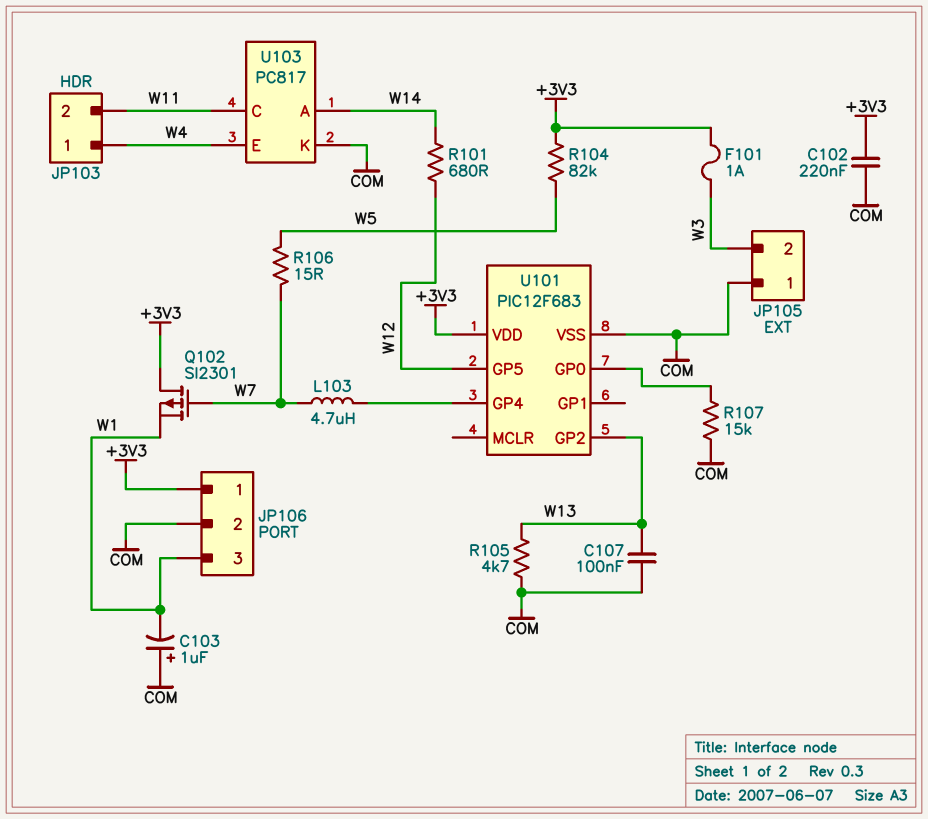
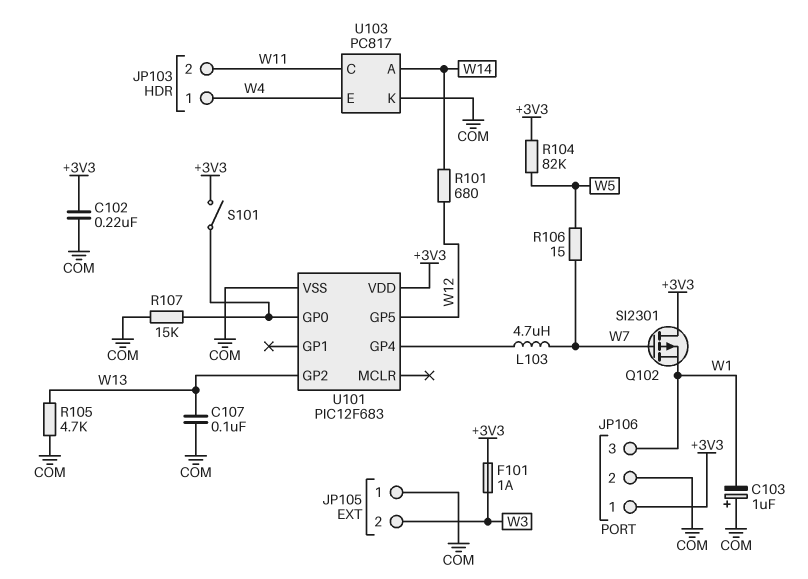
S101: none -> switch (+3V3, U101/GP0)

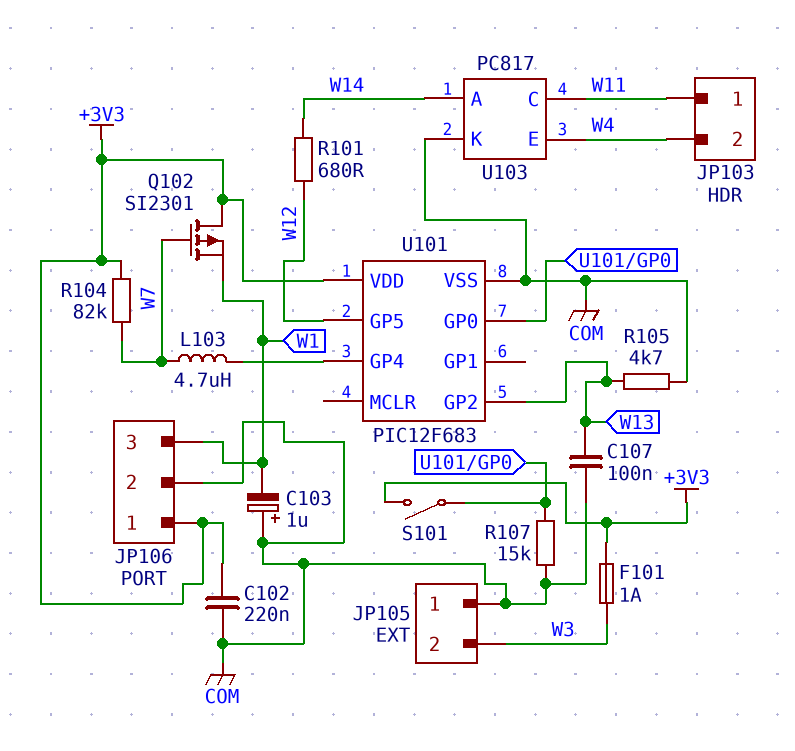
JP103 pin 1: W4 -> W11
JP103 pin 2: W11 -> W4
R104: 82k (+3V3, W5) -> 82k (+3V3, W7)
R106: 15 (W5, W7) -> none

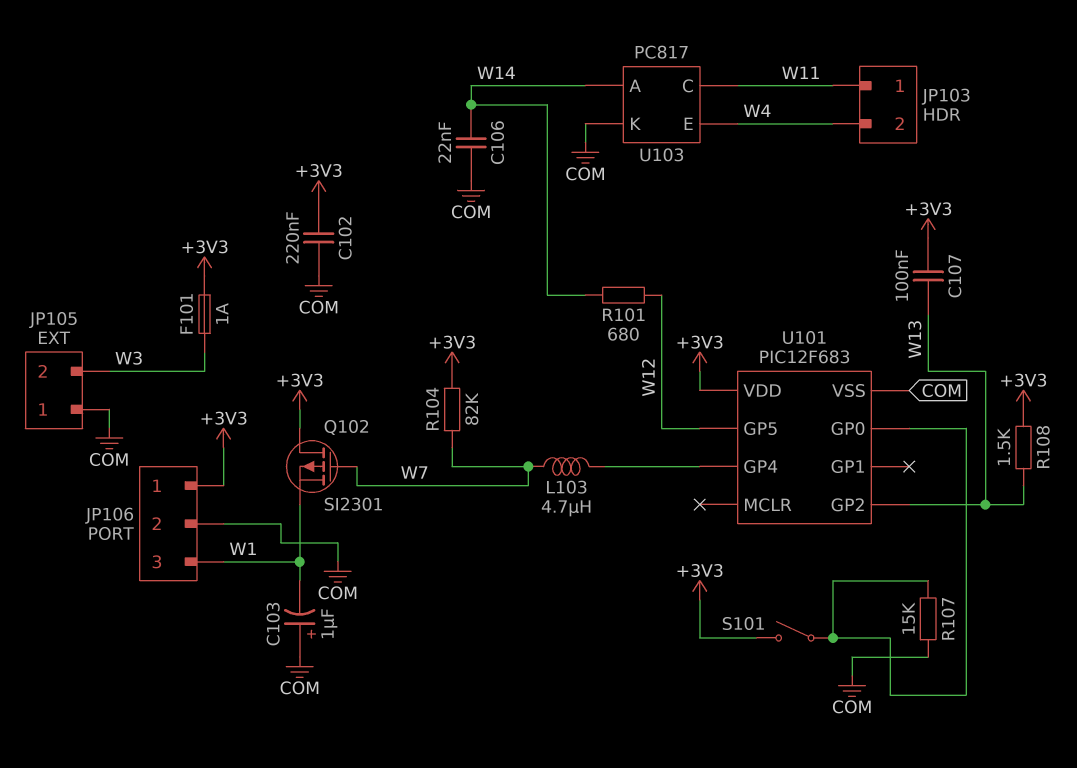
C106: none -> 22nF (COM, W14)
C107: 100nF (COM, W13) -> 100nF (+3V3, W13)
R105: 4.7k (COM, W13) -> none
R108: none -> 1.5k (+3V3, W13)

